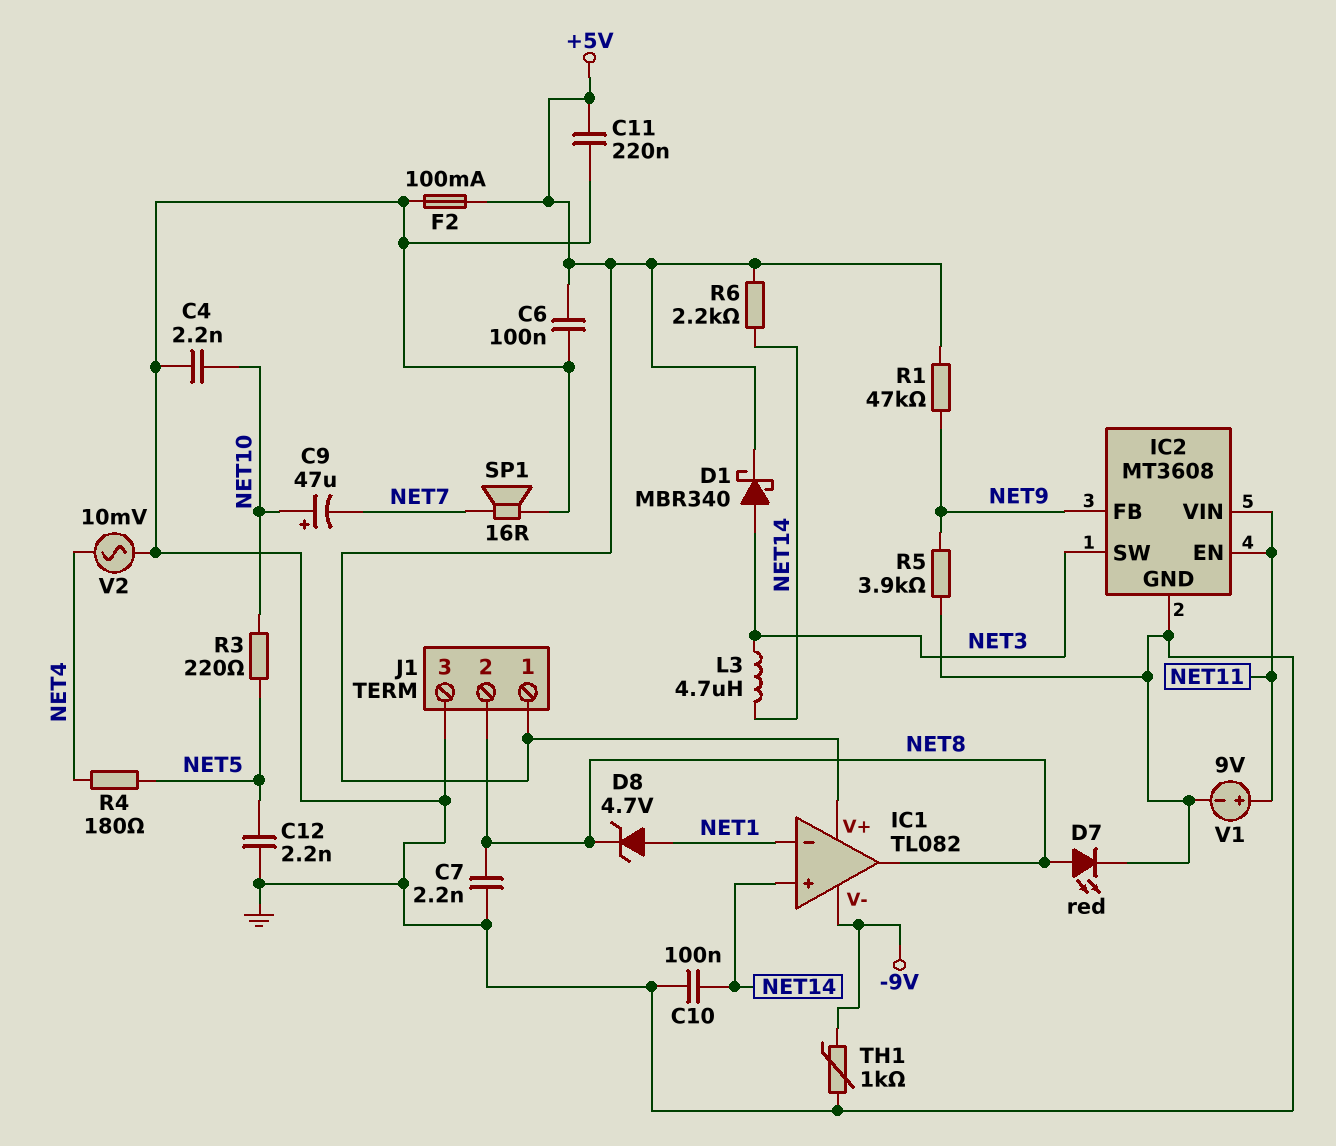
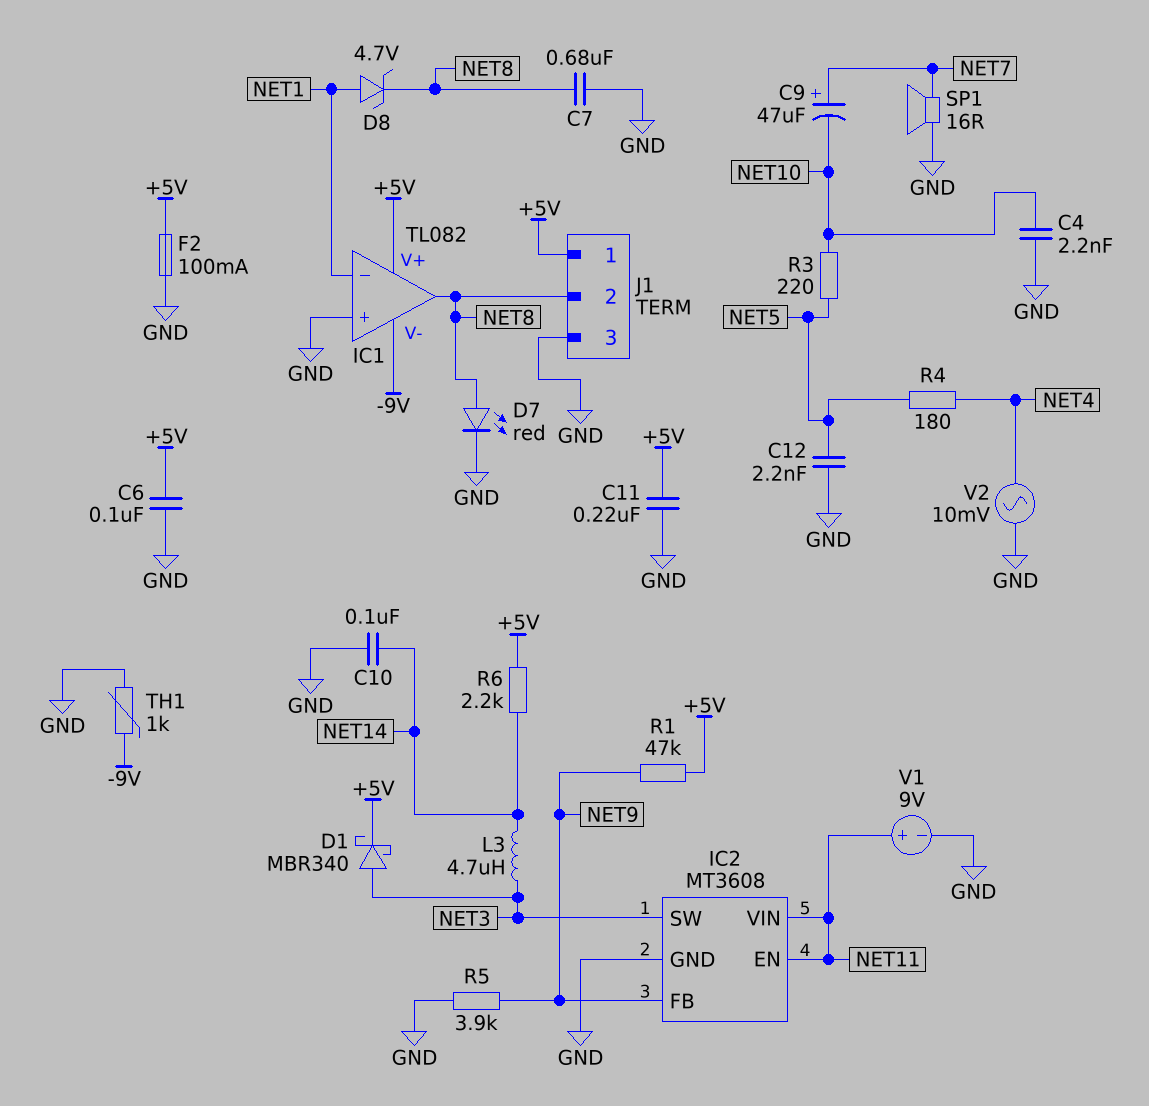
C7: 2.2nF (GND, NET8) -> 680nF (GND, NET8)
C9: 47uF (plus NET10, minus NET7) -> 47uF (plus NET7, minus NET10)
IC1 pin in+: NET14 -> GND

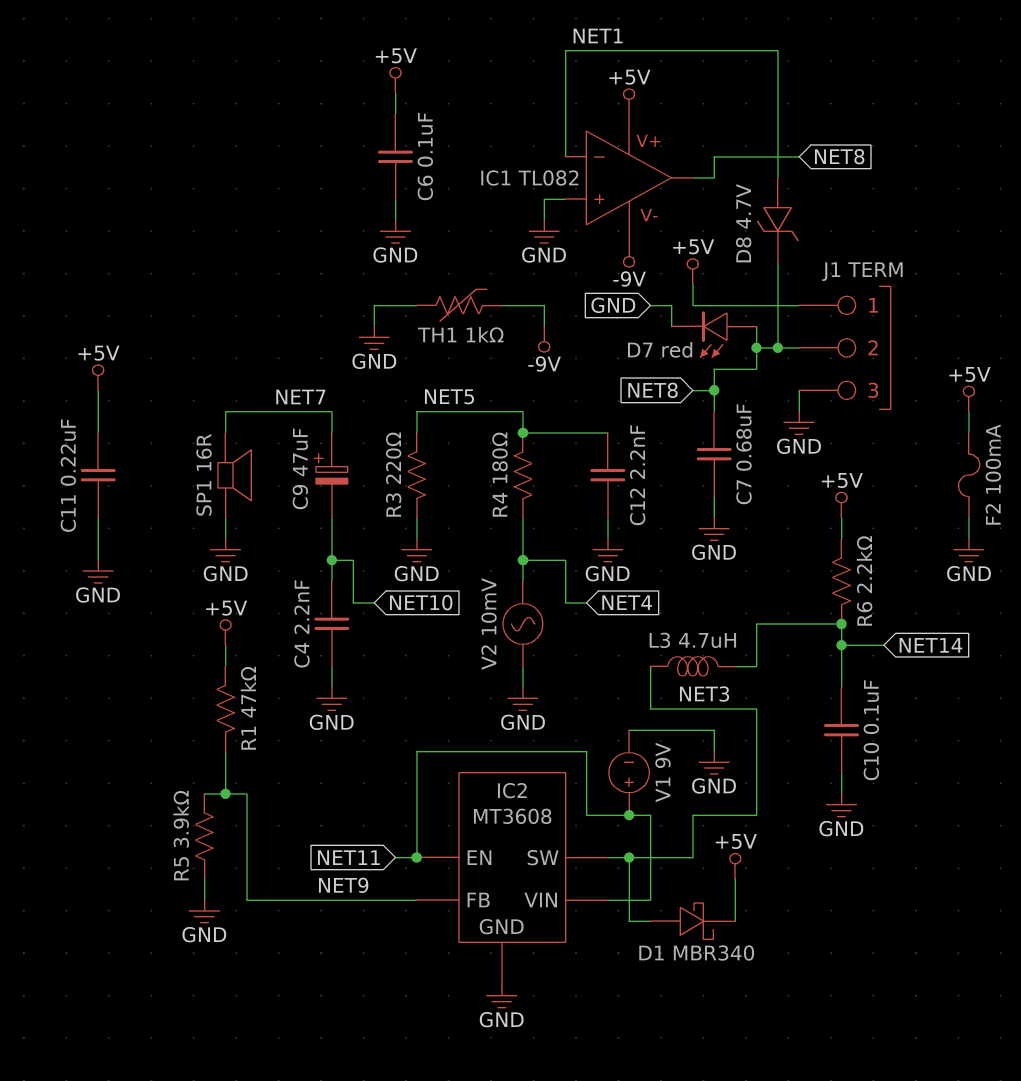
R3: 220 (NET5, NET10) -> 220 (GND, NET5)

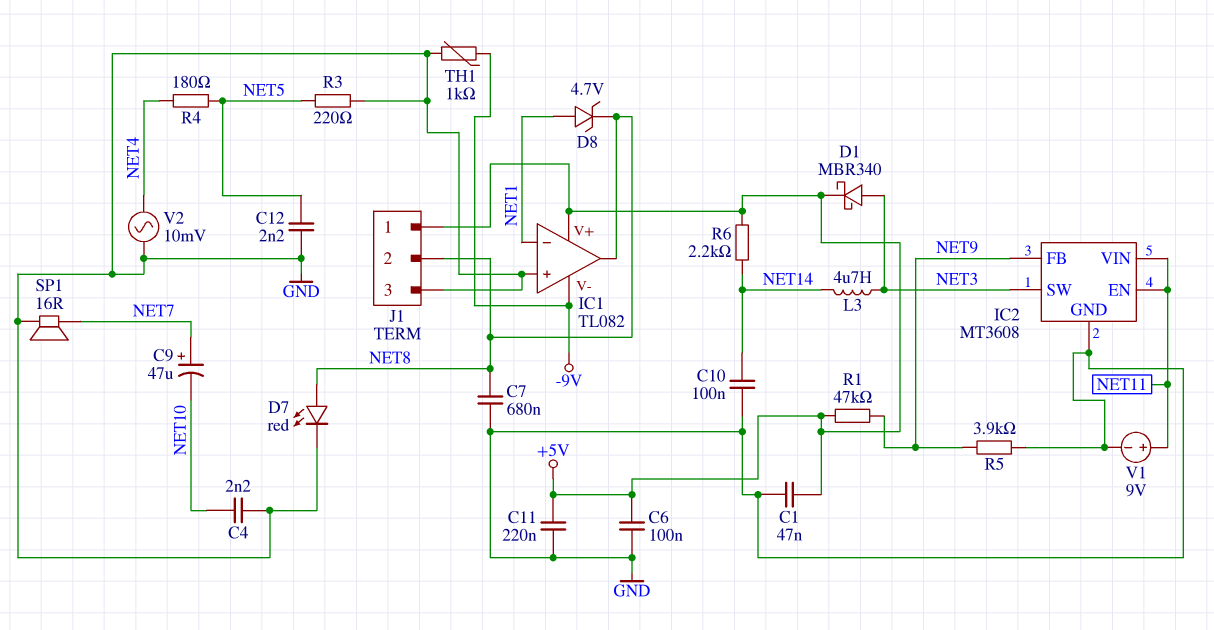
C1: none -> 47nF (+5V, GND)
F2: 100mA (+5V, GND) -> none

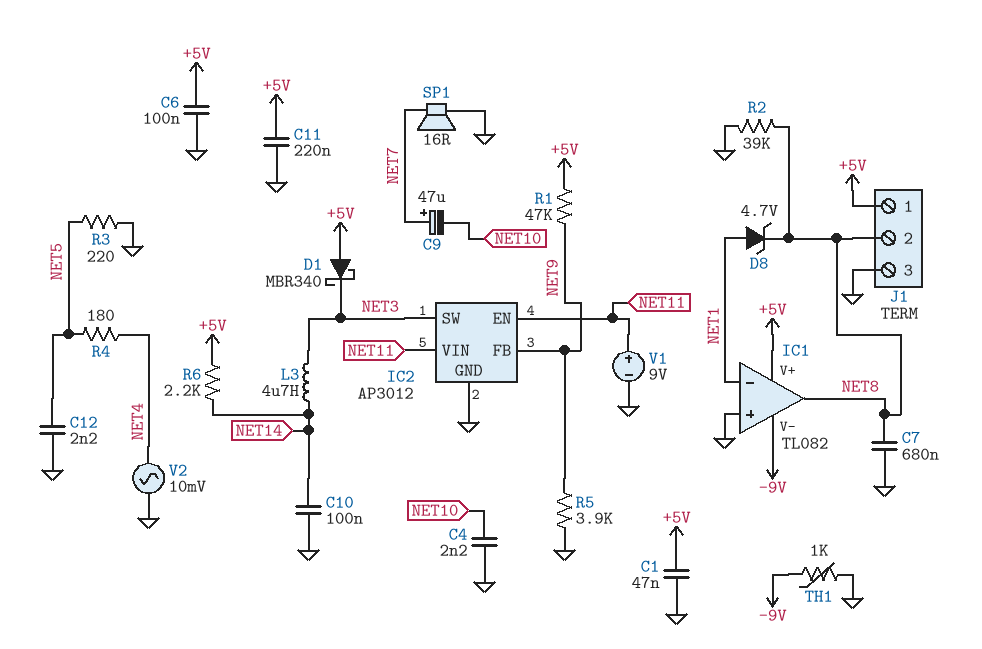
D1: schottky MBR340 (A NET3, K +5V) -> schottky MBR340 (A +5V, K NET3)
D7: LED red (A NET8, K GND) -> none
IC2: MT3608 -> AP3012
R2: none -> 39k (GND, NET8)

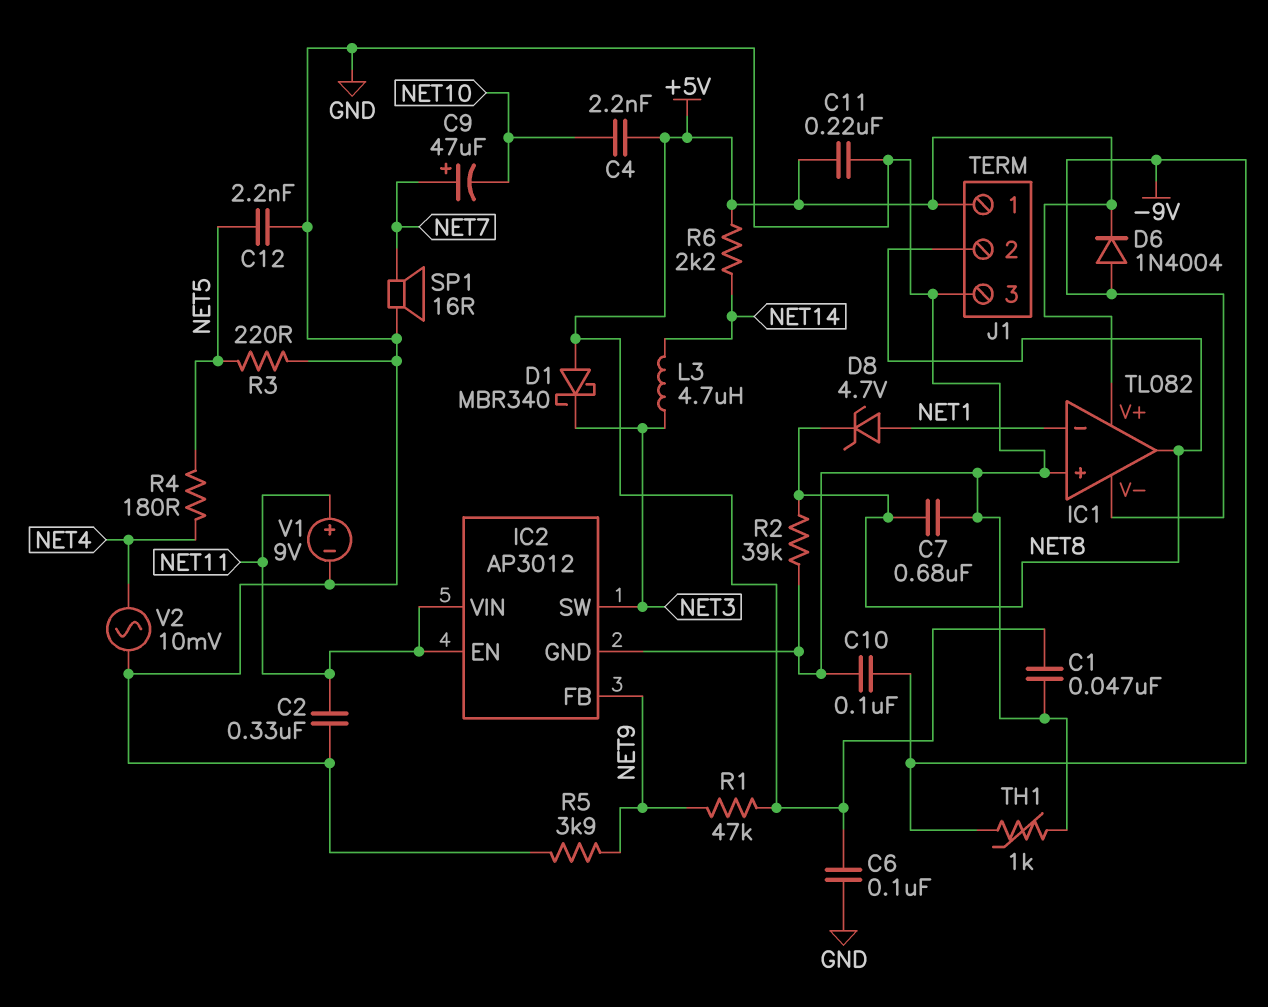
C2: none -> 330nF (GND, NET11)
C4: 2.2nF (GND, NET10) -> 2.2nF (+5V, NET10)
C10: 100nF (GND, NET14) -> 100nF (-9V, GND)
D6: none -> diode 1N4004 (A -9V, K +5V)

